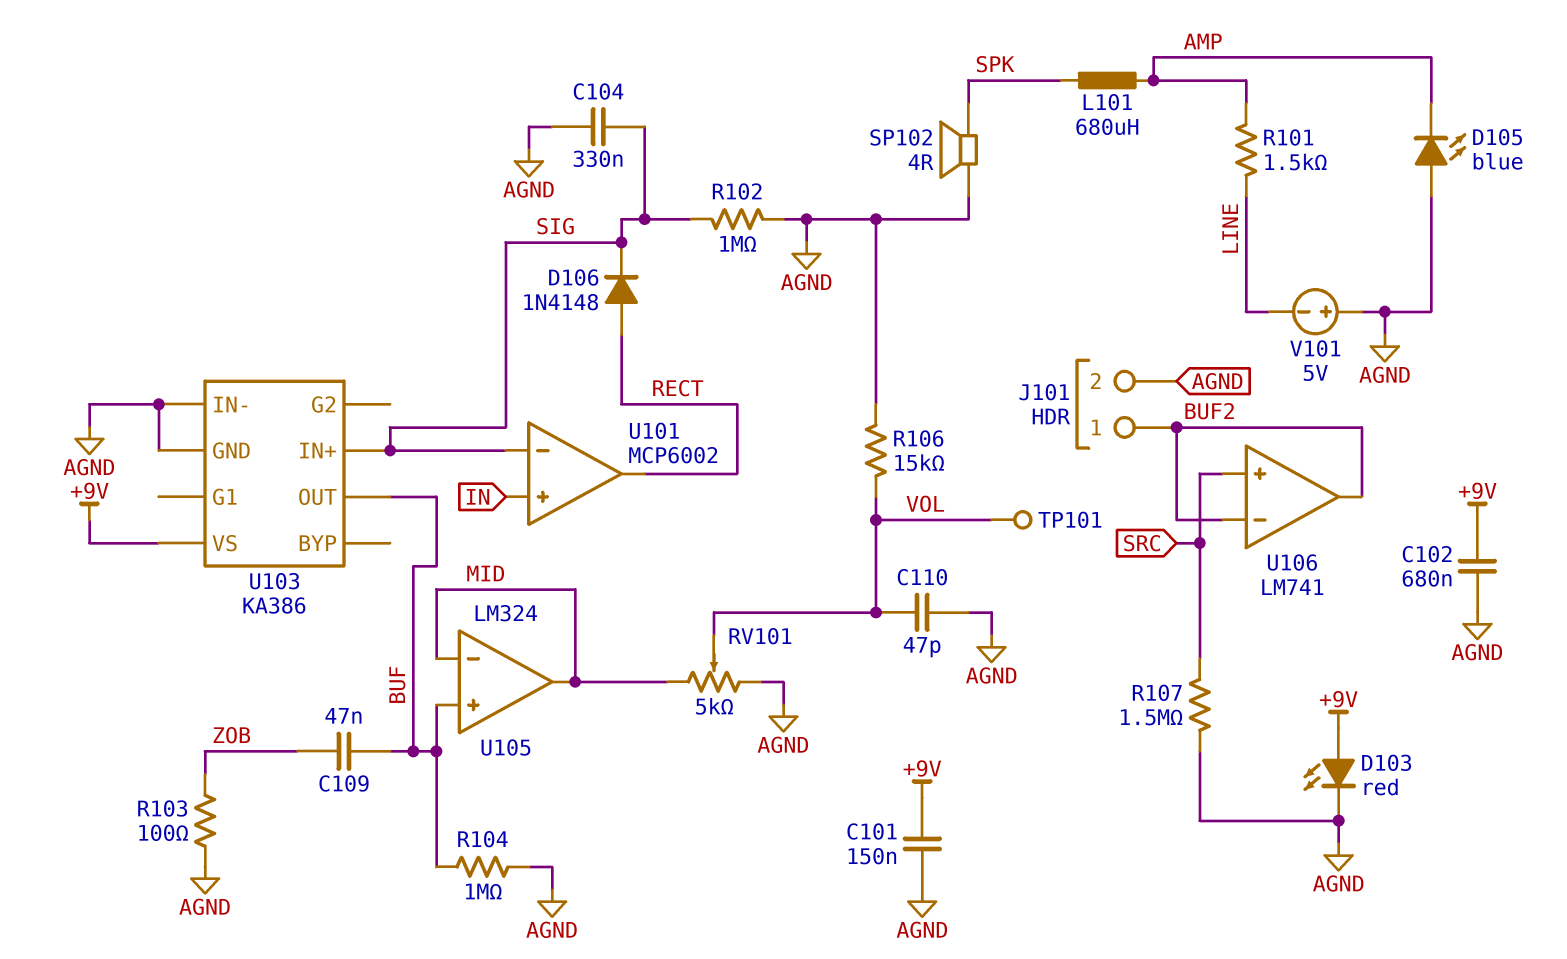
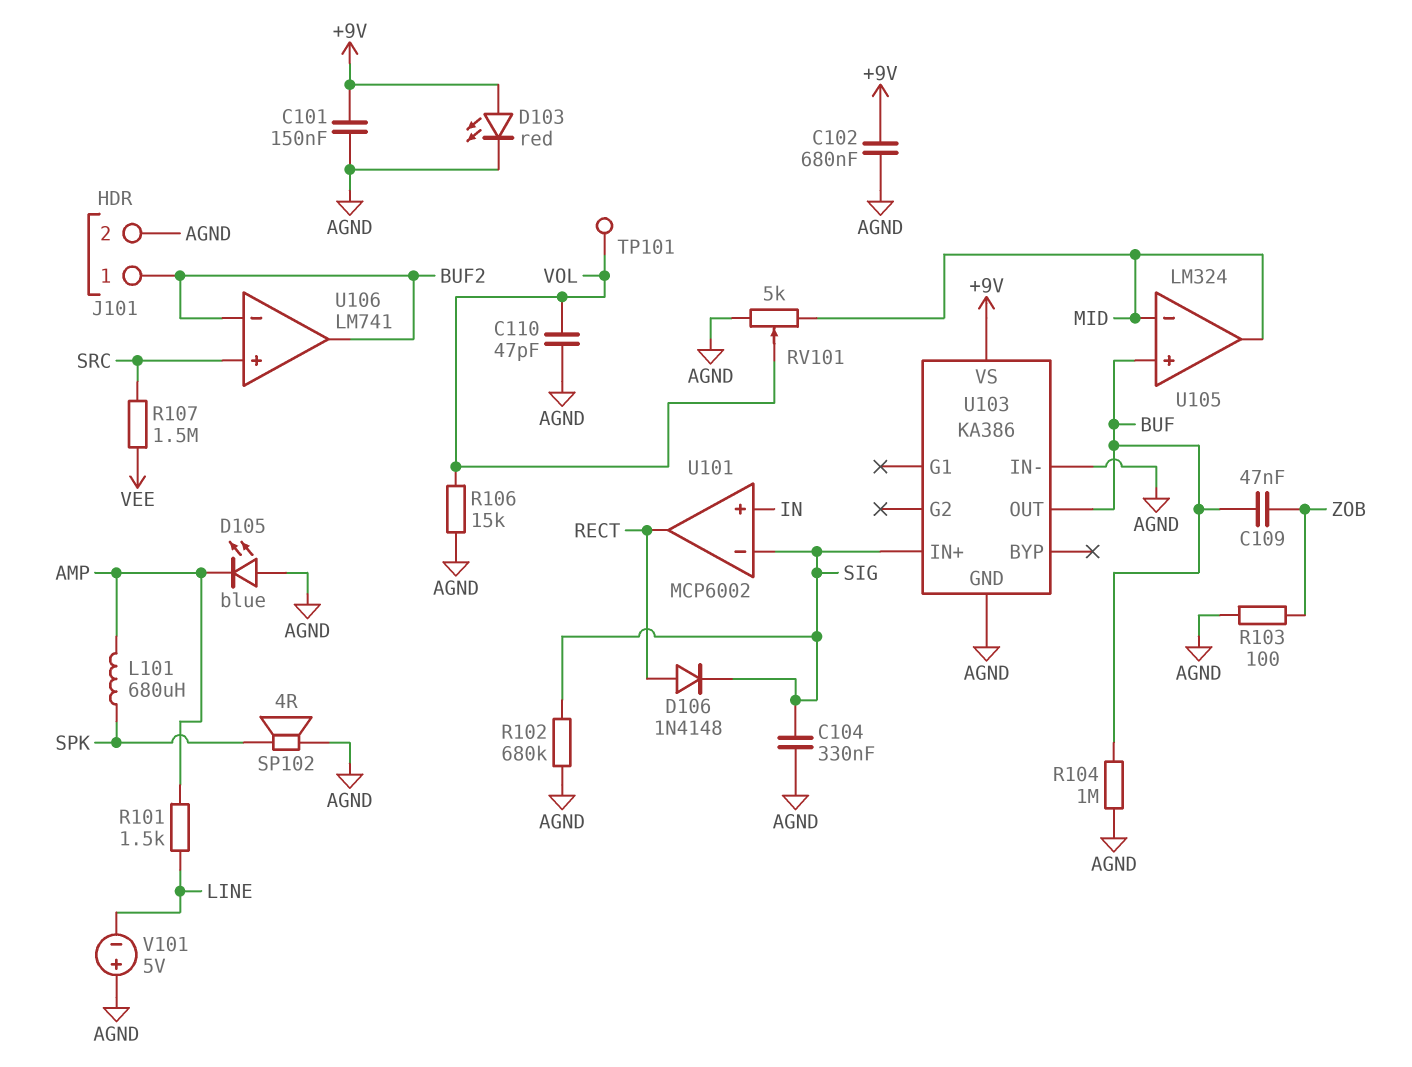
R102: 1M (AGND, SIG) -> 680k (AGND, SIG)
R107: 1.5M (AGND, SRC) -> 1.5M (SRC, VEE)

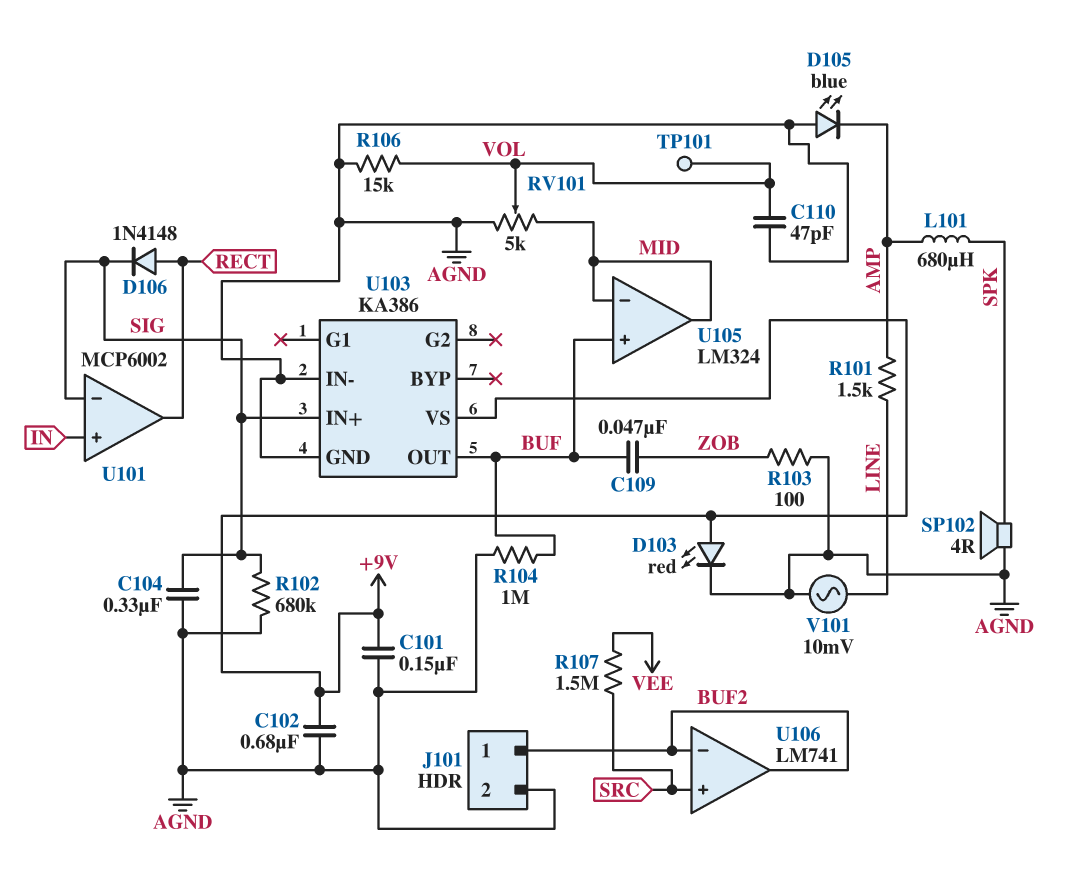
V101: 5V (plus AGND, minus LINE) -> AC 10mV (AGND, LINE)

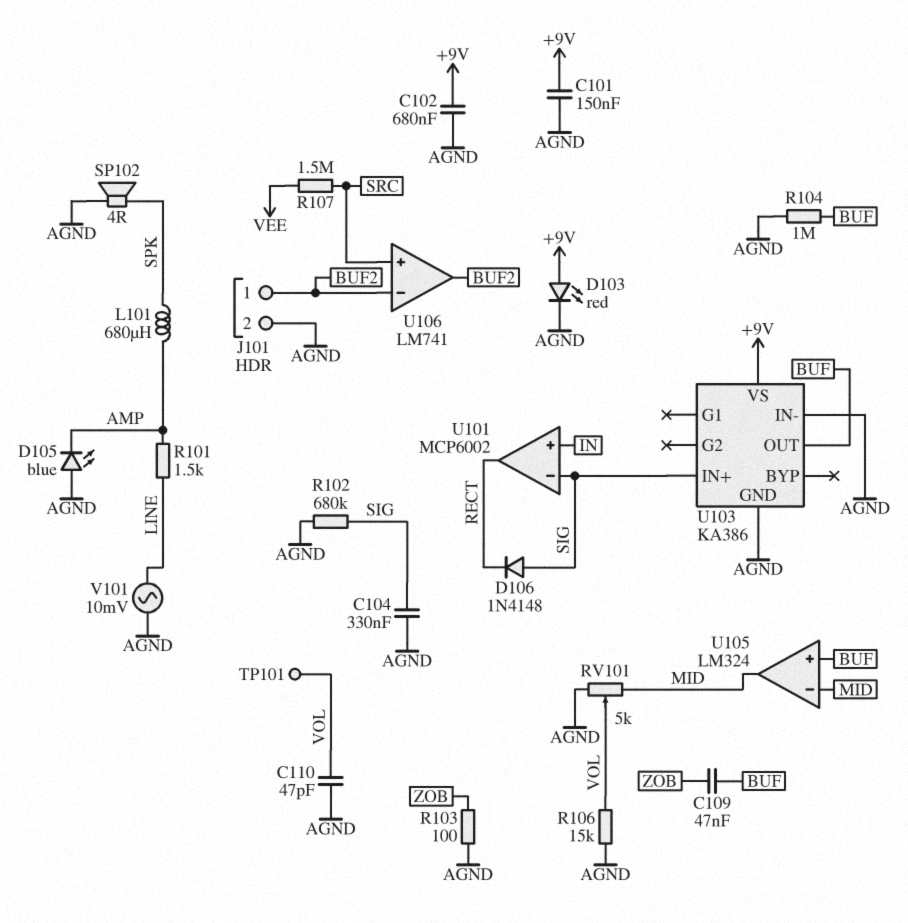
D106: diode 1N4148 (A RECT, K SIG) -> diode 1N4148 (A SIG, K RECT)

